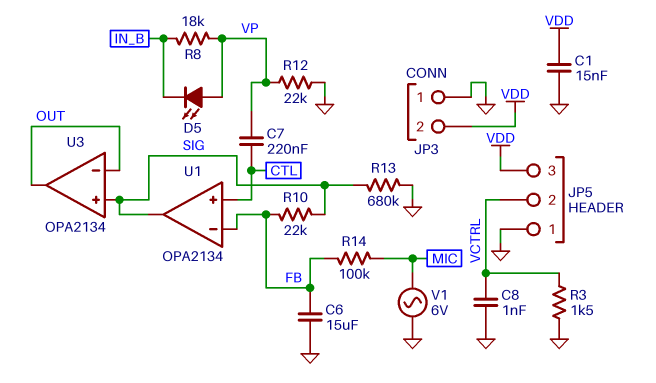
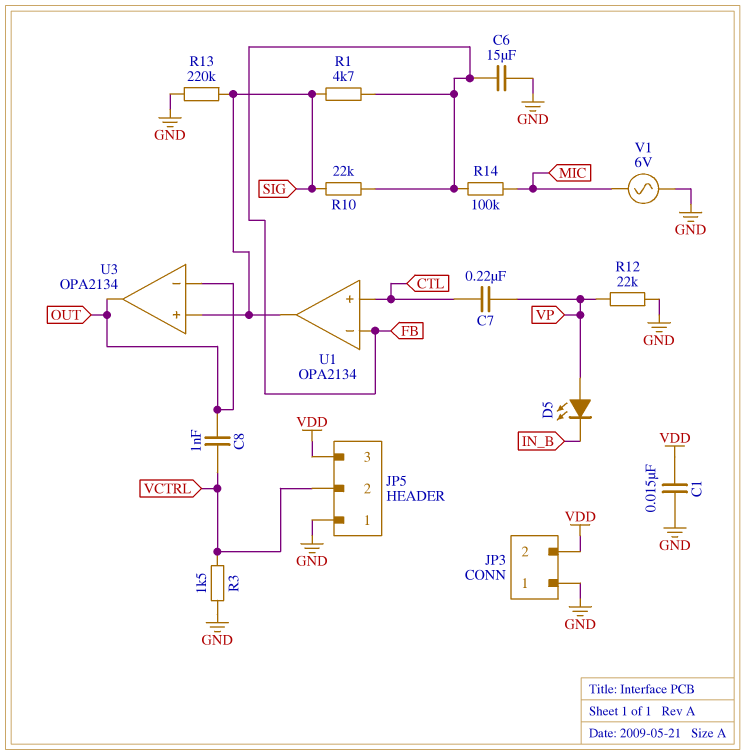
C8: 1nF (GND, VCTRL) -> 1nF (OUT, VCTRL)
R1: none -> 4.7k (FB, SIG)
R8: 18k (IN_B, VP) -> none
R13: 680k (GND, SIG) -> 220k (GND, SIG)

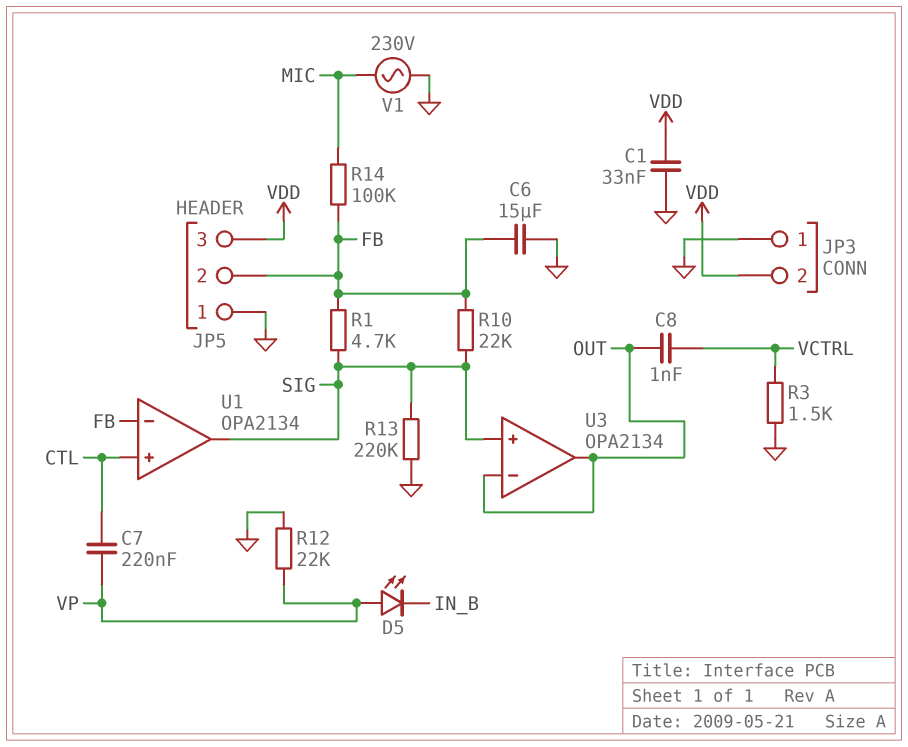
C1: 15nF (GND, VDD) -> 33nF (GND, VDD)
JP5 pin 2: VCTRL -> FB
V1: AC 6V (GND, MIC) -> AC 230V (GND, MIC)

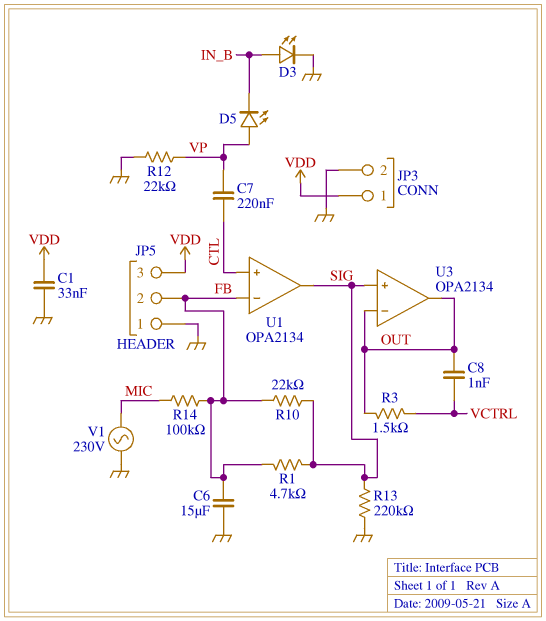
D3: none -> LED (A IN_B, K GND)
JP3 pin 1: GND -> VDD
JP3 pin 2: VDD -> GND
R3: 1.5k (GND, VCTRL) -> 1.5k (OUT, VCTRL)

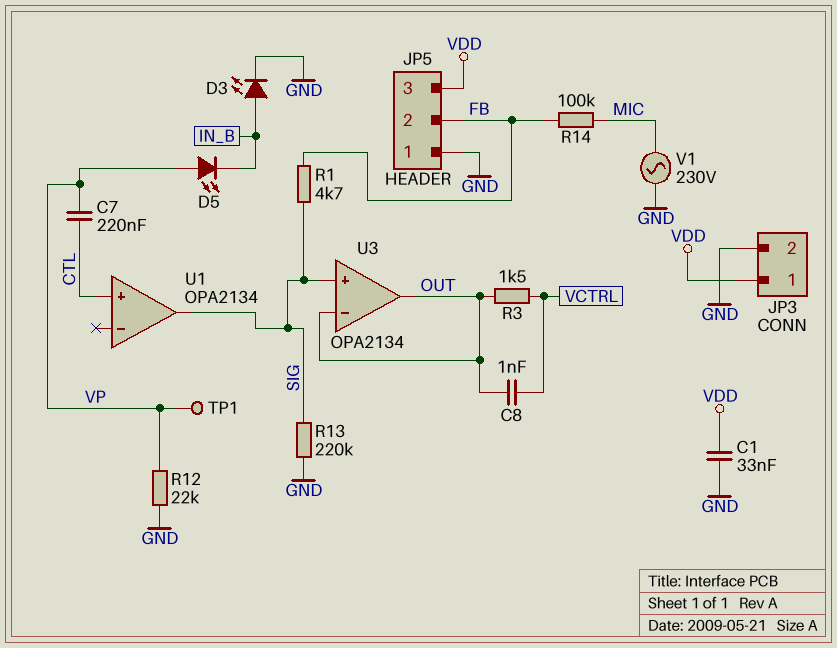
C6: 15uF (FB, GND) -> none
R10: 22k (FB, SIG) -> none
TP1: none -> test point (VP)
U1 pin in-: FB -> none

